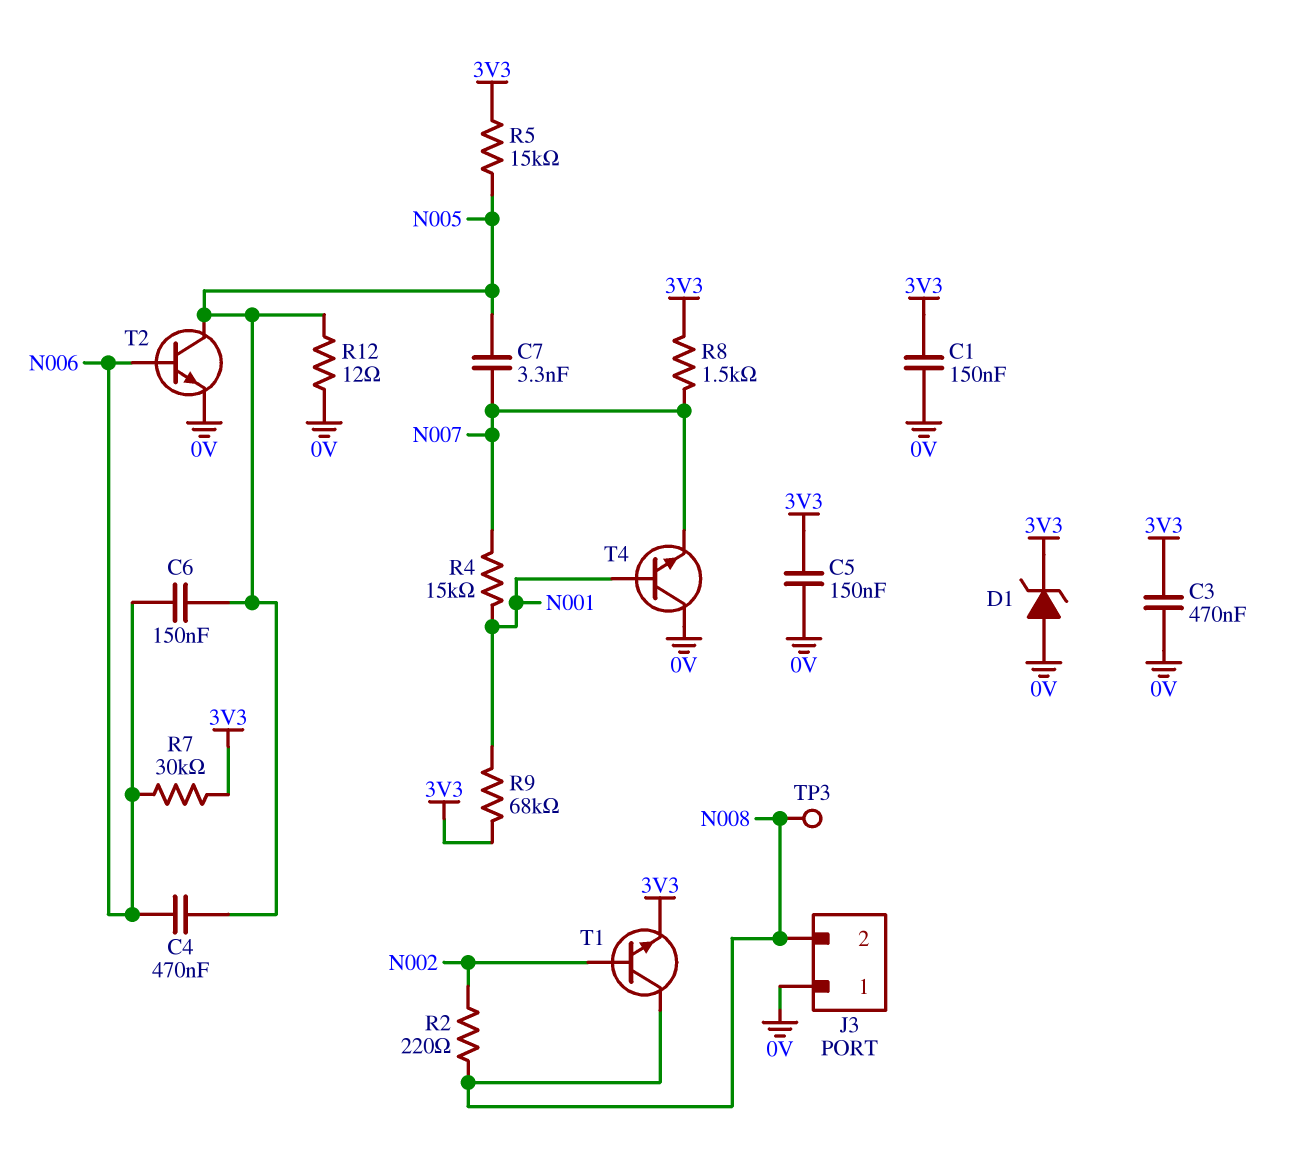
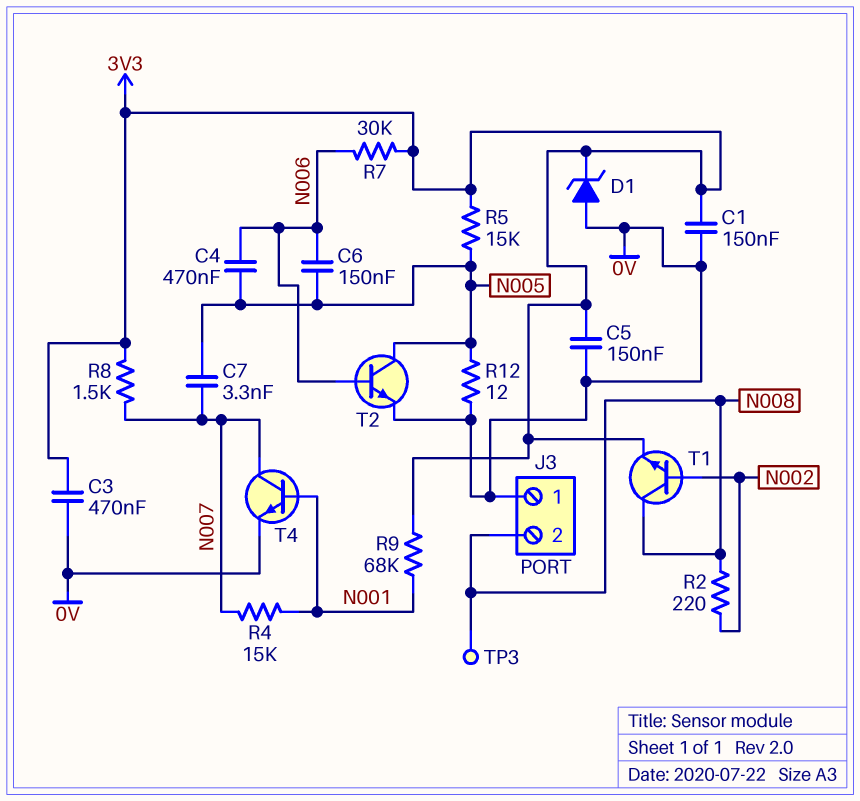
T4: NPN (B N001, C 0V, E N007) -> NPN (B N001, C N007, E 0V)

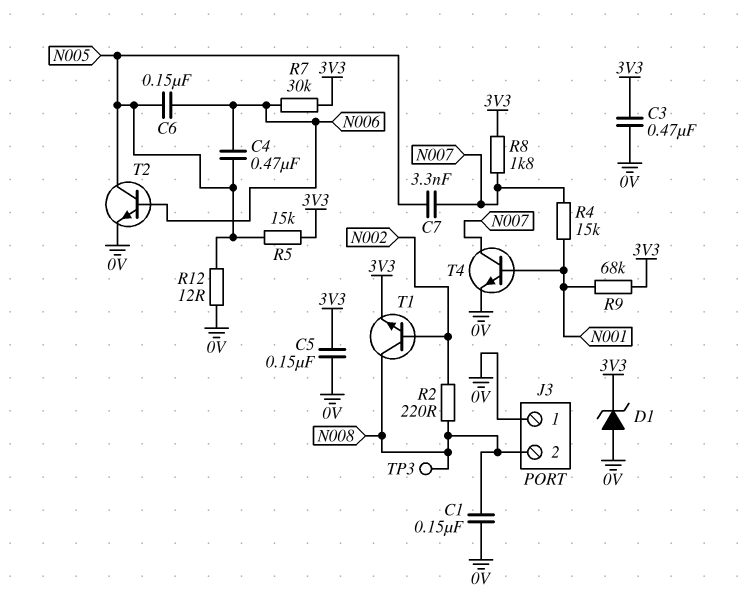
C1: 150nF (0V, 3V3) -> 150nF (0V, N008)
R8: 1.5k (3V3, N007) -> 1.8k (3V3, N007)

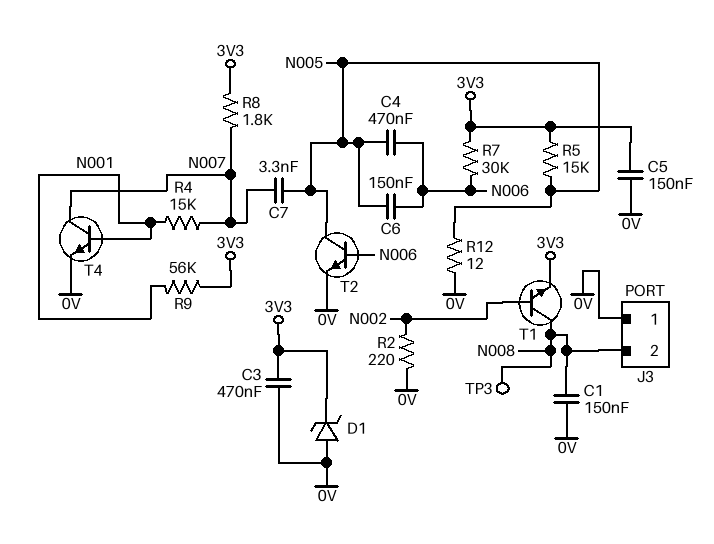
R2: 220 (N002, N008) -> 220 (0V, N002)
R9: 68k (3V3, N001) -> 56k (3V3, N001)

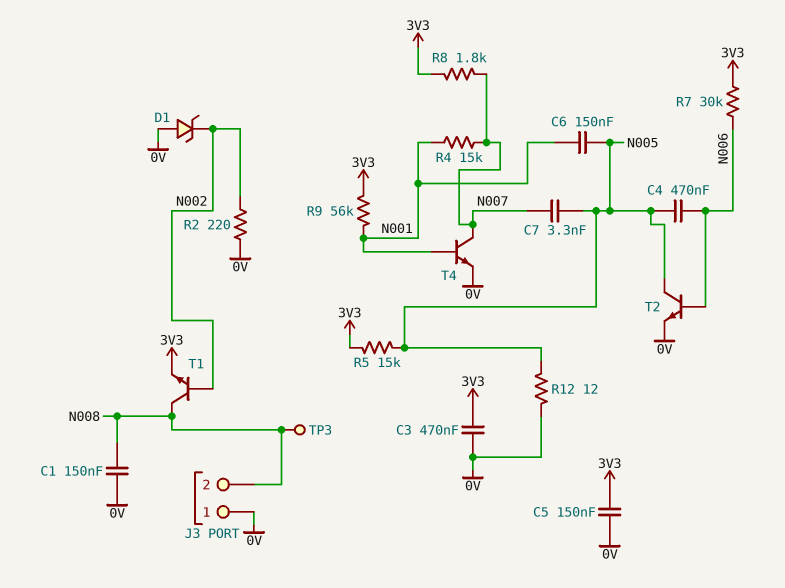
C6: 150nF (N005, N006) -> 150nF (N001, N005)
D1: zener (A 0V, K 3V3) -> zener (A 0V, K N002)

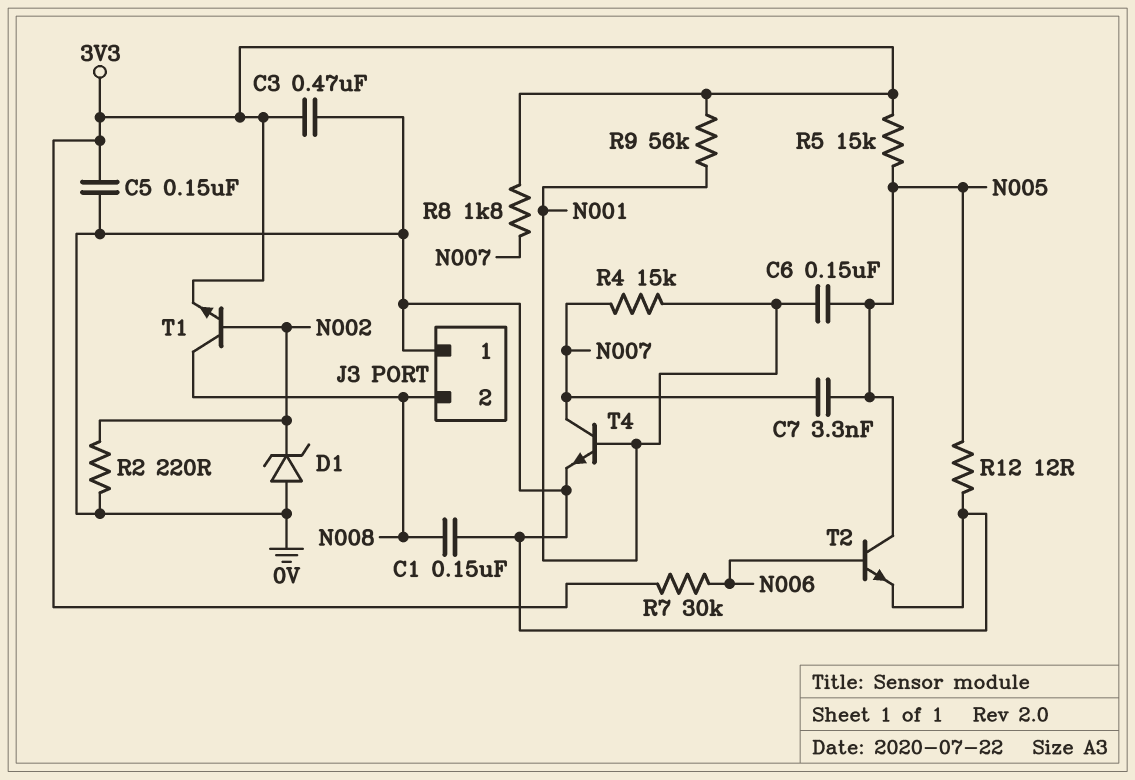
C4: 470nF (N005, N006) -> none
TP3: test point (N008) -> none

